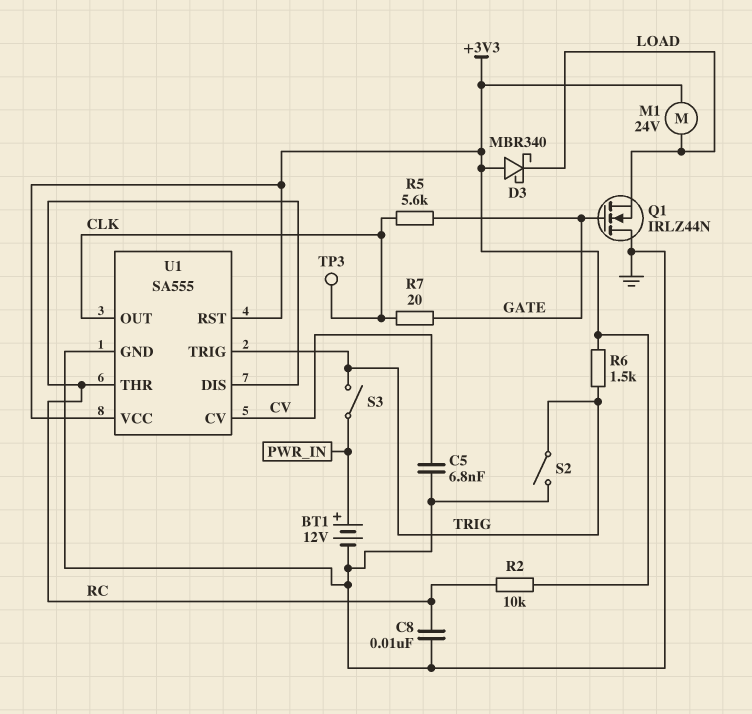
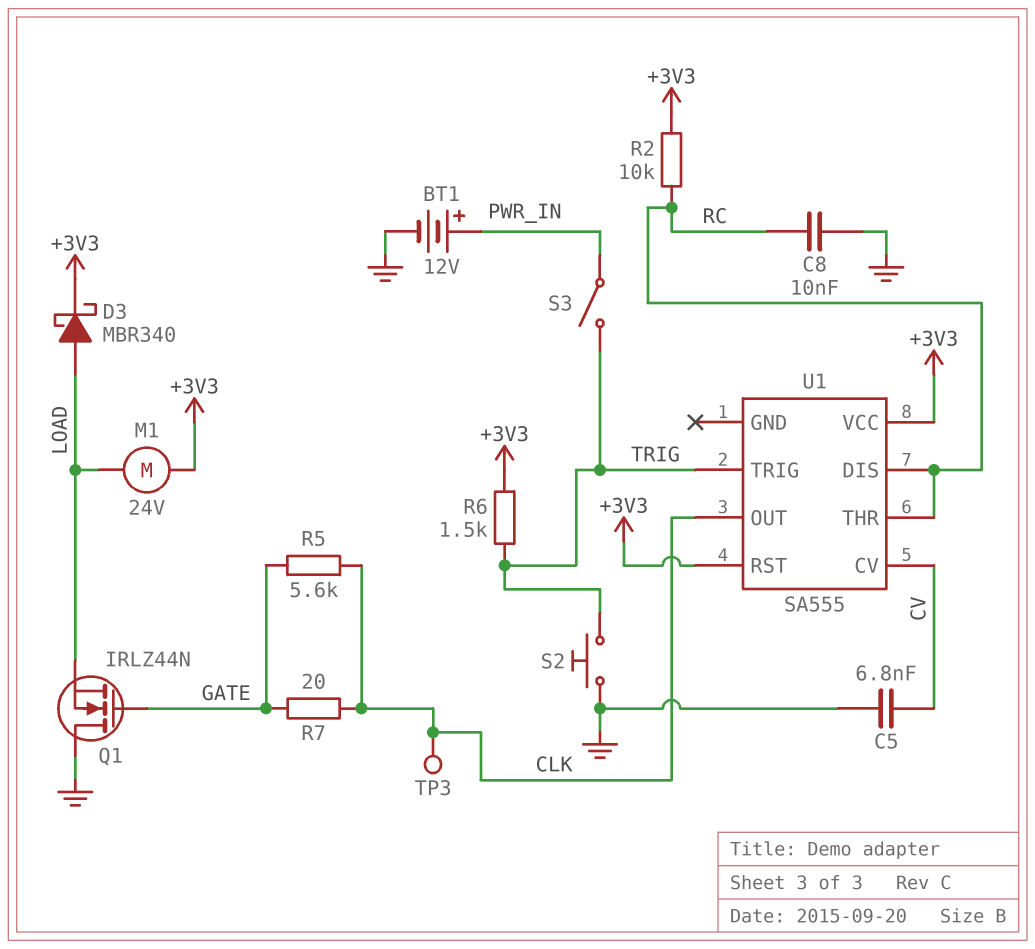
D3: schottky MBR340 (A +3V3, K LOAD) -> schottky MBR340 (A LOAD, K +3V3)
S2: switch (GND, TRIG) -> button (GND, TRIG)
U1 pin GND: GND -> none

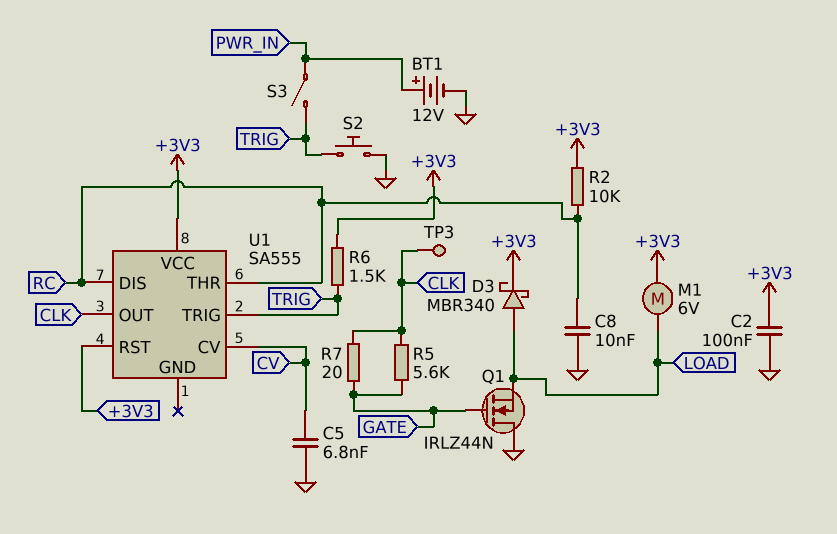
C2: none -> 100nF (+3V3, GND)
M1: motor 24V (+3V3, LOAD) -> motor 6V (+3V3, LOAD)

